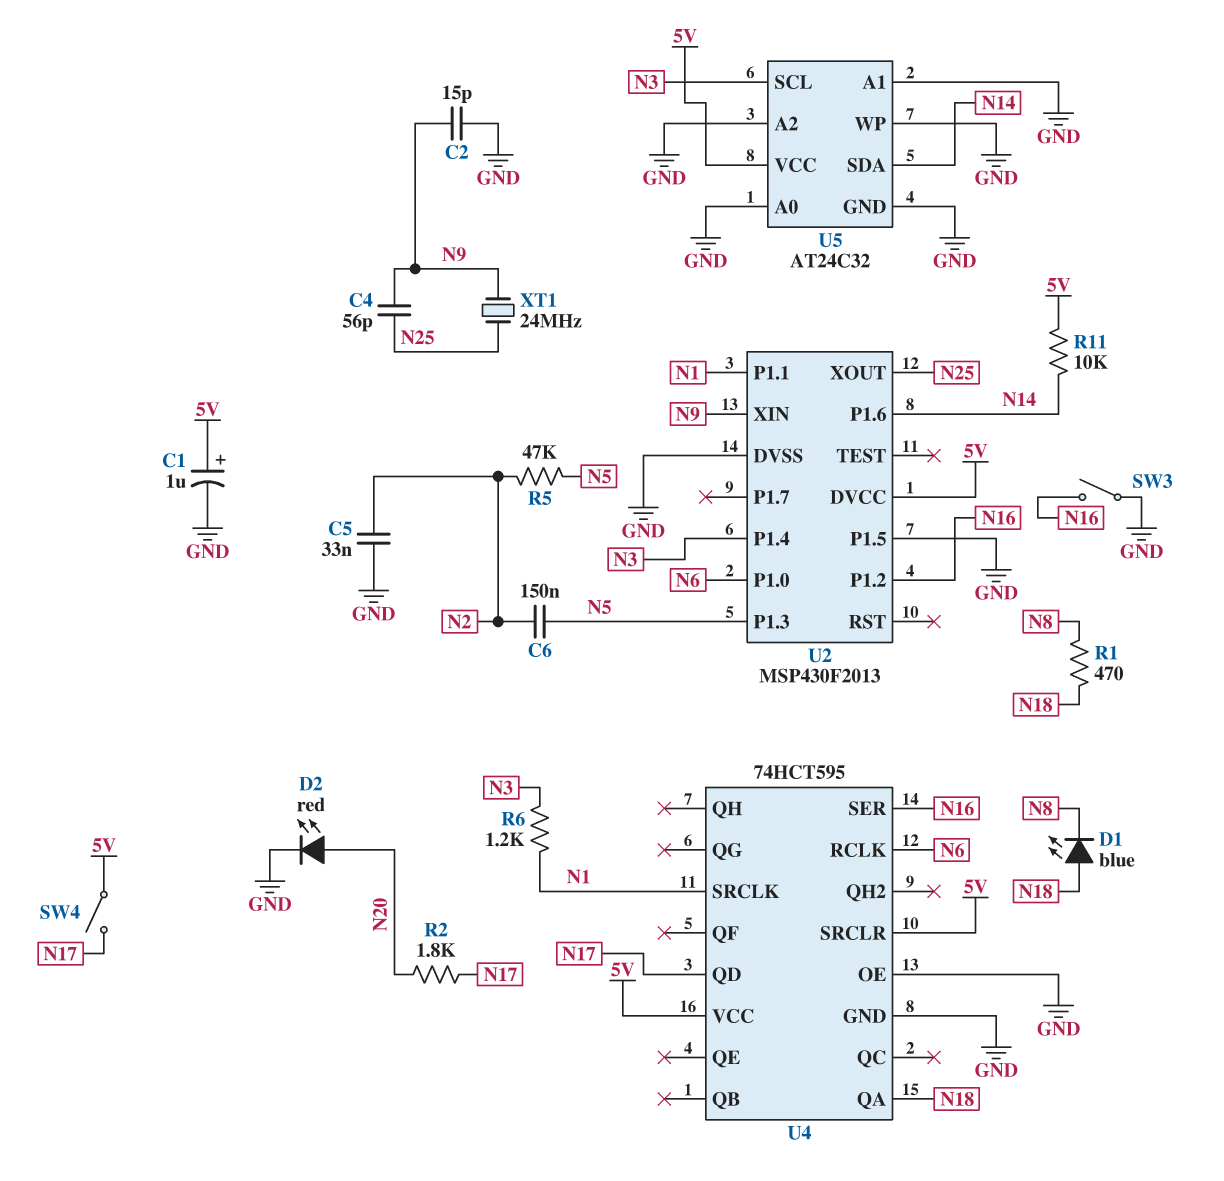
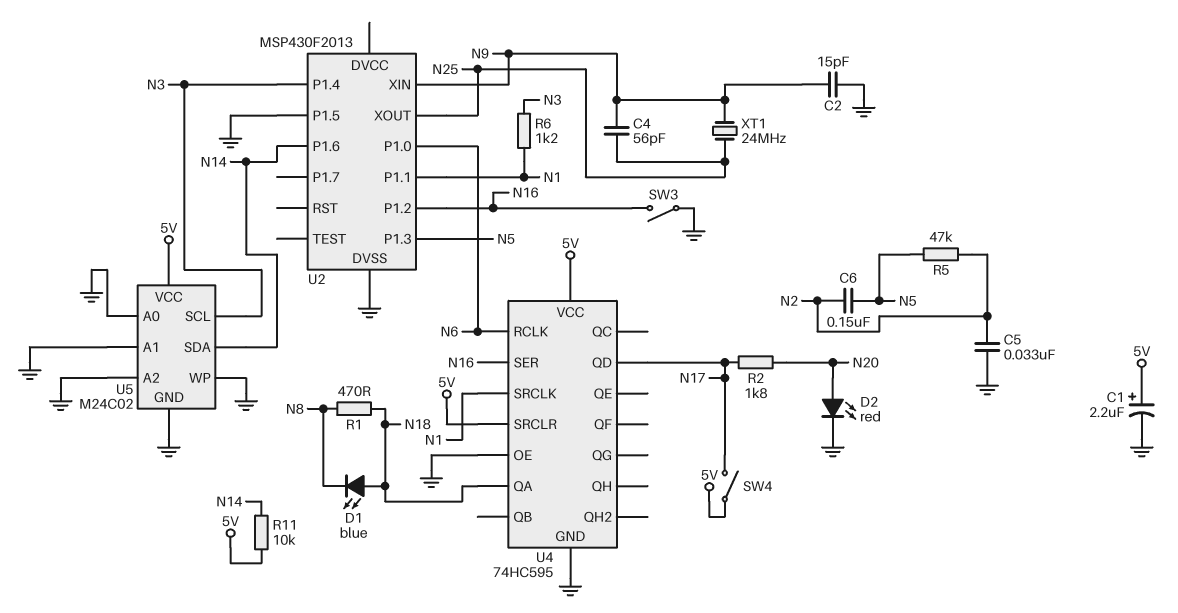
C1: 1uF (plus 5V, minus GND) -> 2.2uF (plus 5V, minus GND)
U2 pin DVCC: 5V -> none
U4: 74HCT595 -> 74HC595
U5: AT24C32 -> M24C02

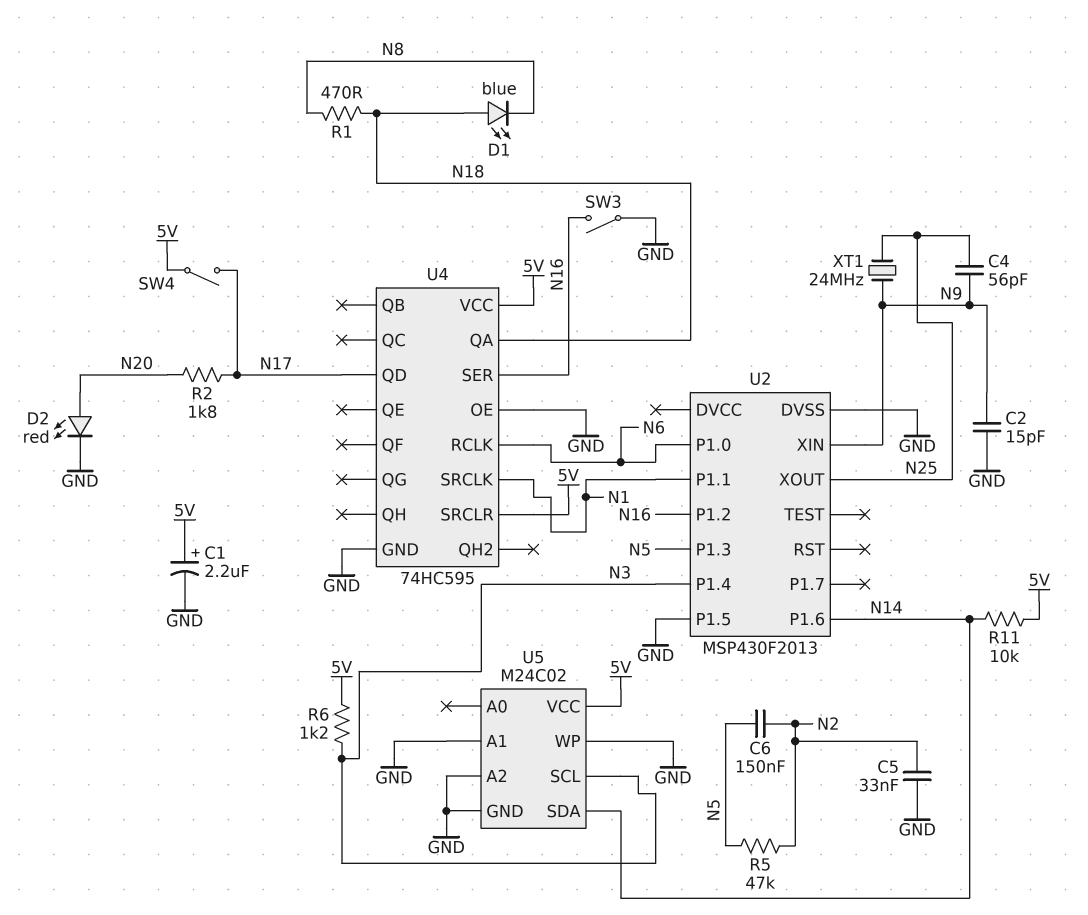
R6: 1.2k (N1, N3) -> 1.2k (5V, N3)
U5 pin A0: GND -> none

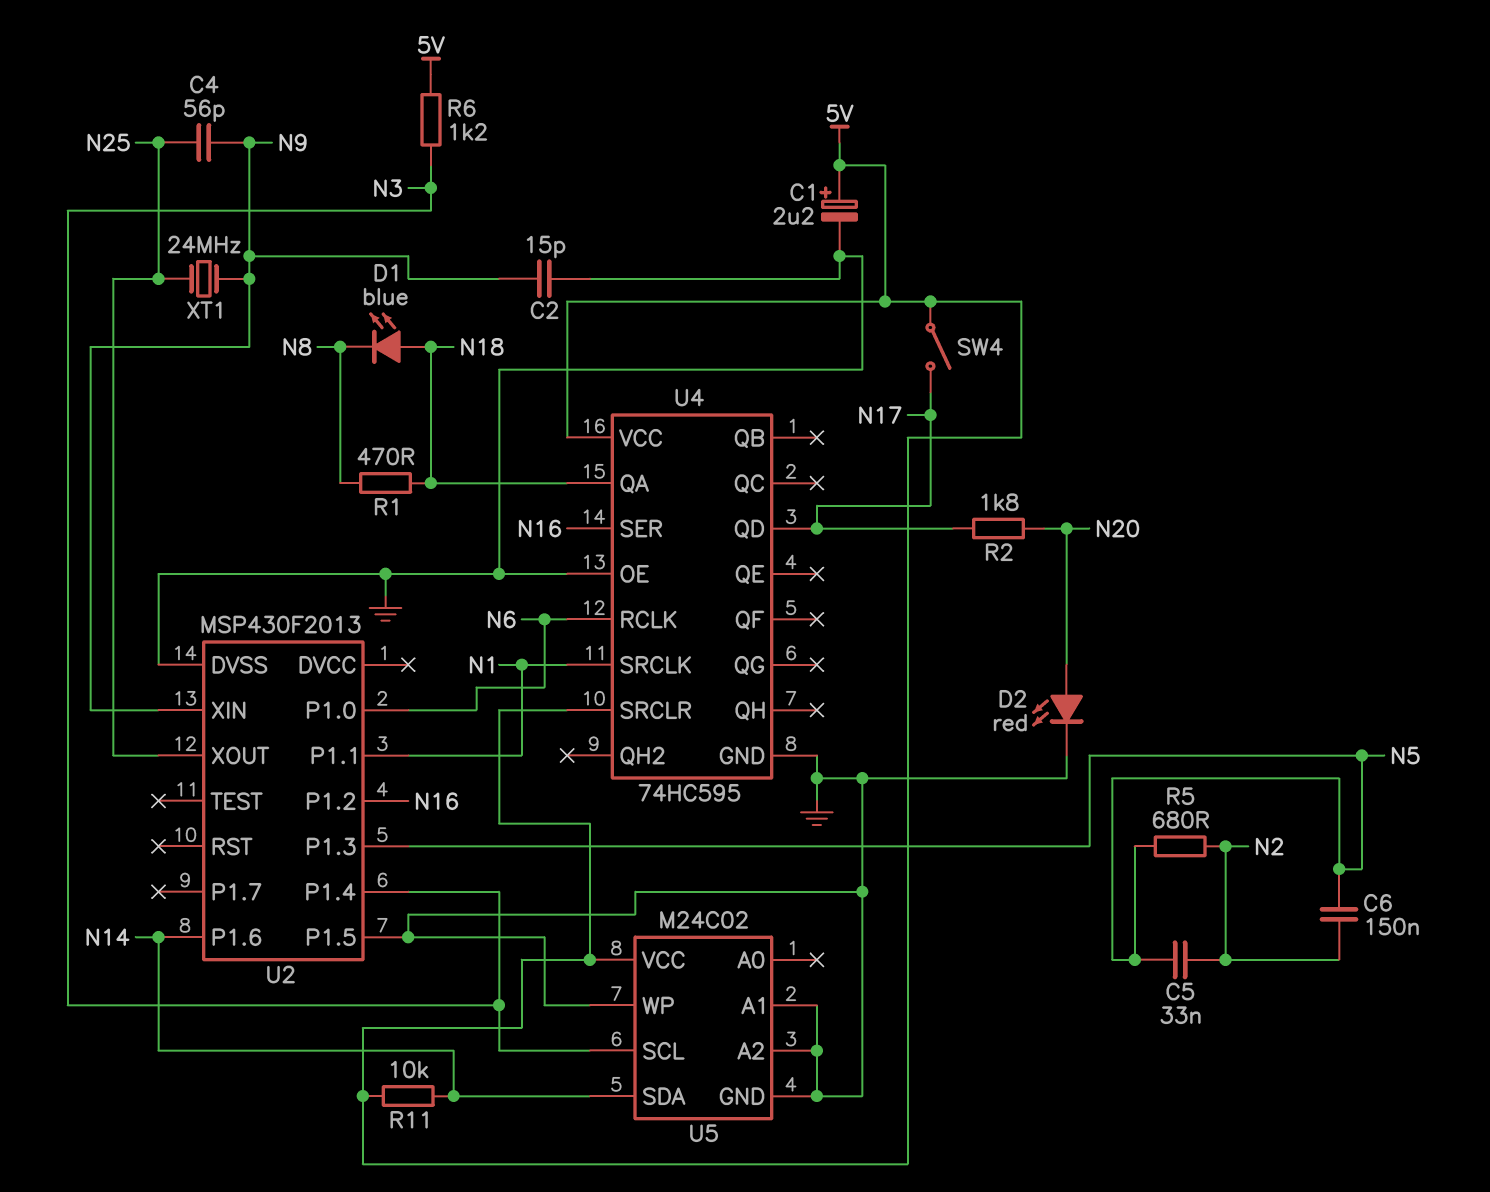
C5: 33nF (GND, N2) -> 33nF (N2, N5)
R5: 47k (N2, N5) -> 680 (N2, N5)
SW3: switch (GND, N16) -> none

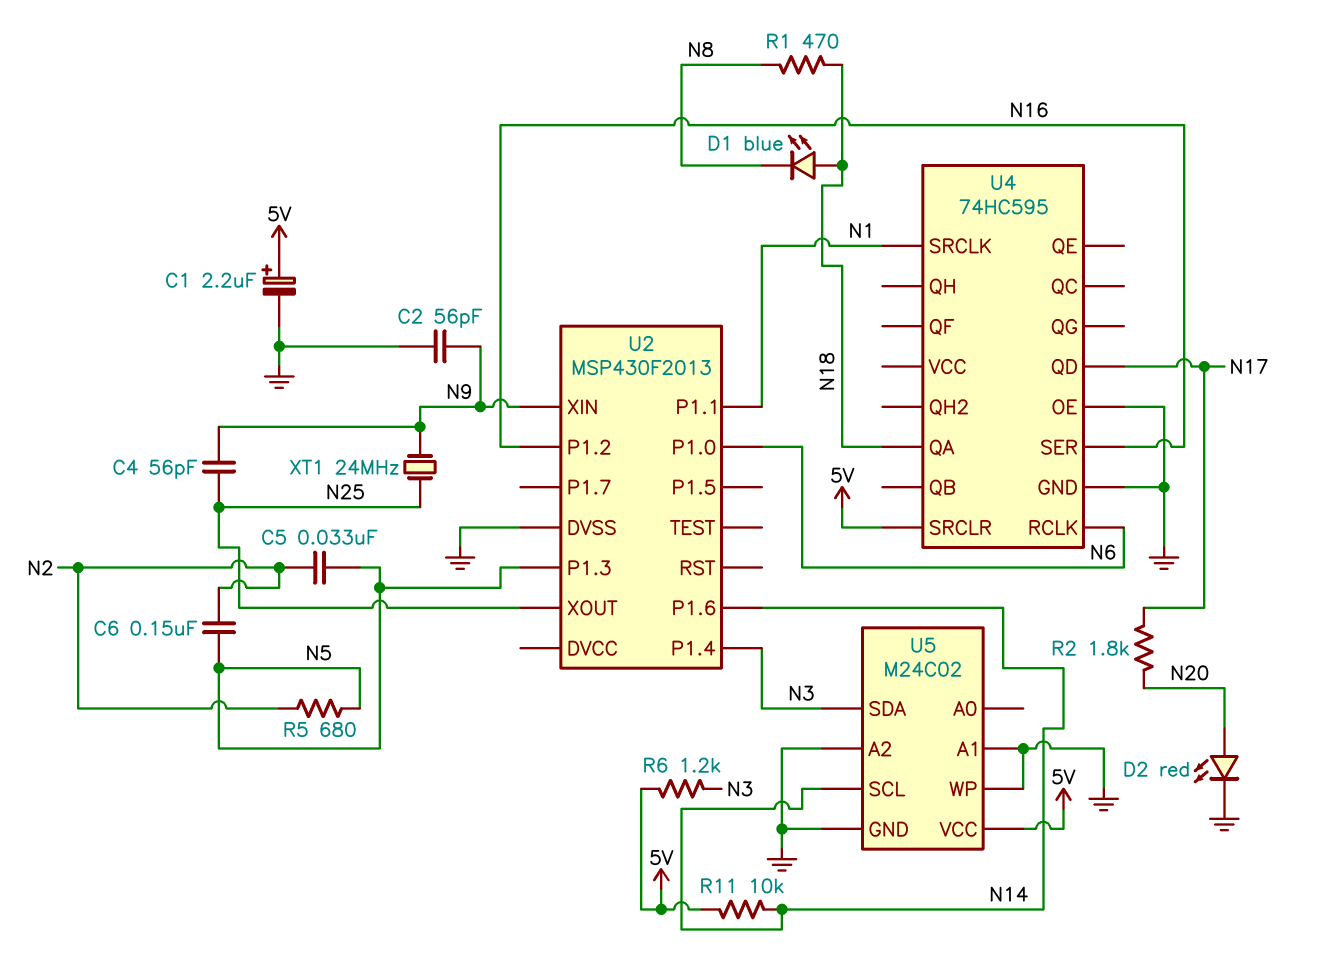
C2: 15pF (GND, N9) -> 56pF (GND, N9)
SW4: switch (5V, N17) -> none
U2 pin P1.5: GND -> none
U4 pin VCC: 5V -> none
U5 pin SCL: N3 -> N14
U5 pin SDA: N14 -> N3

